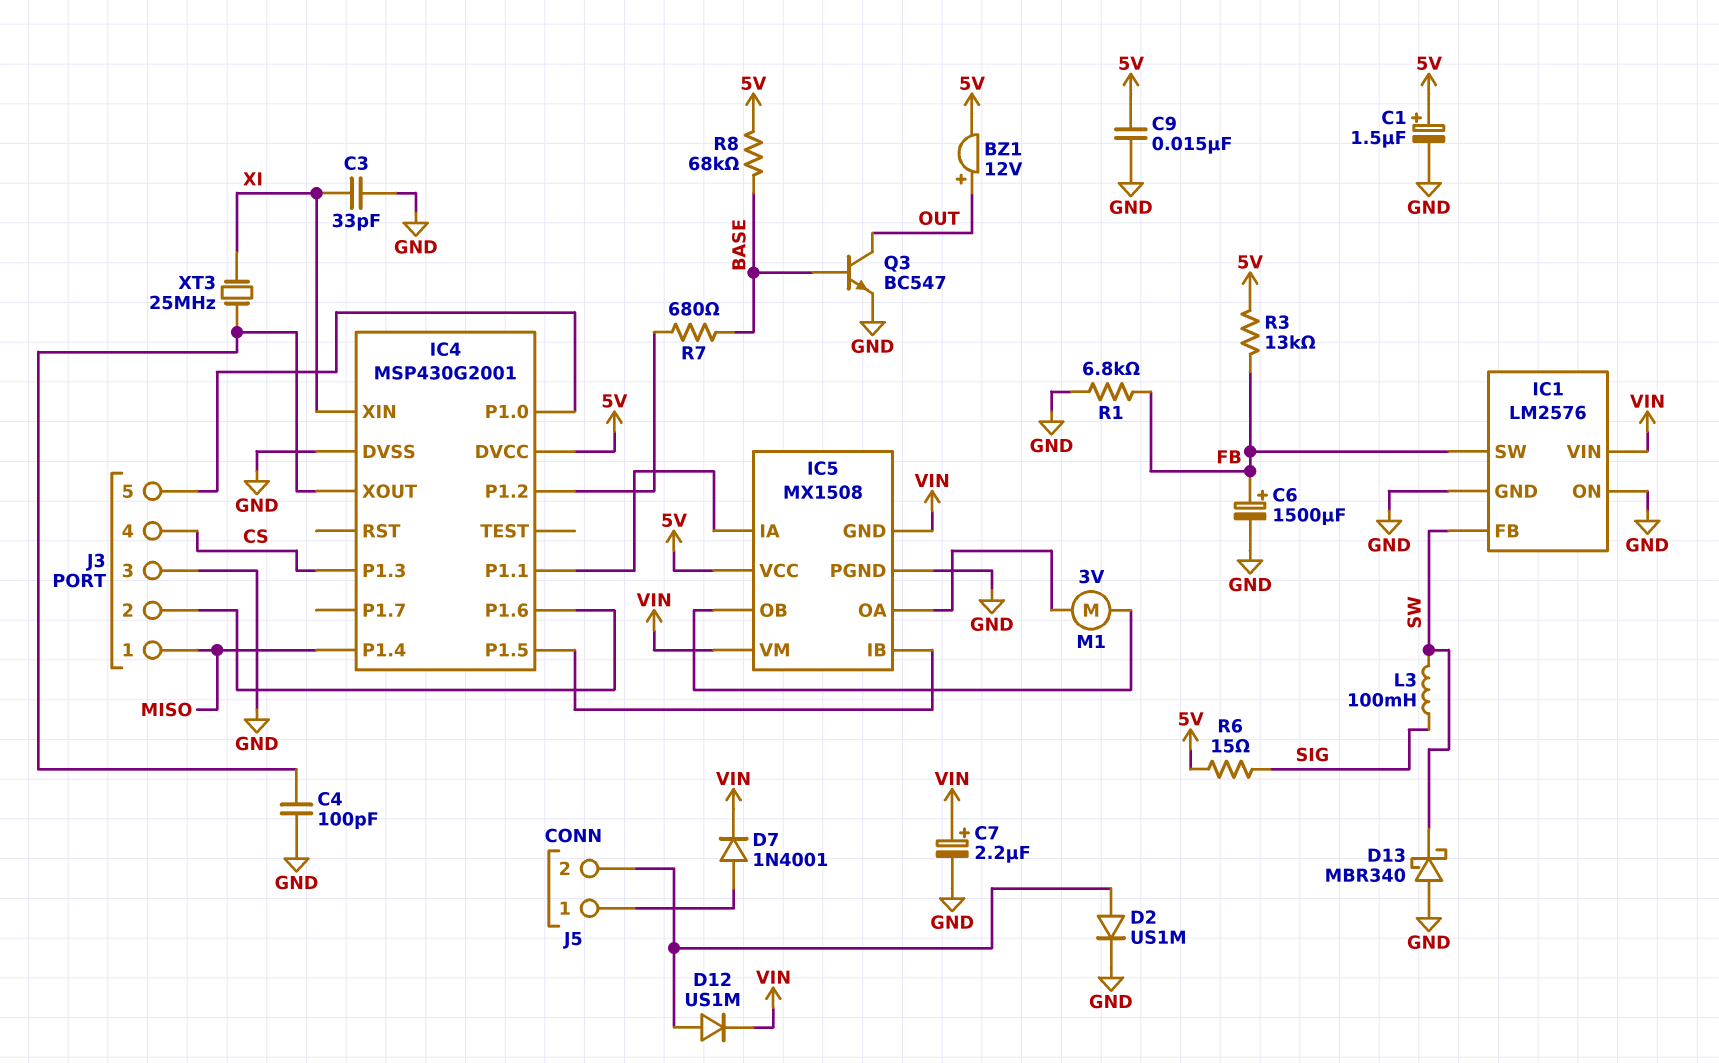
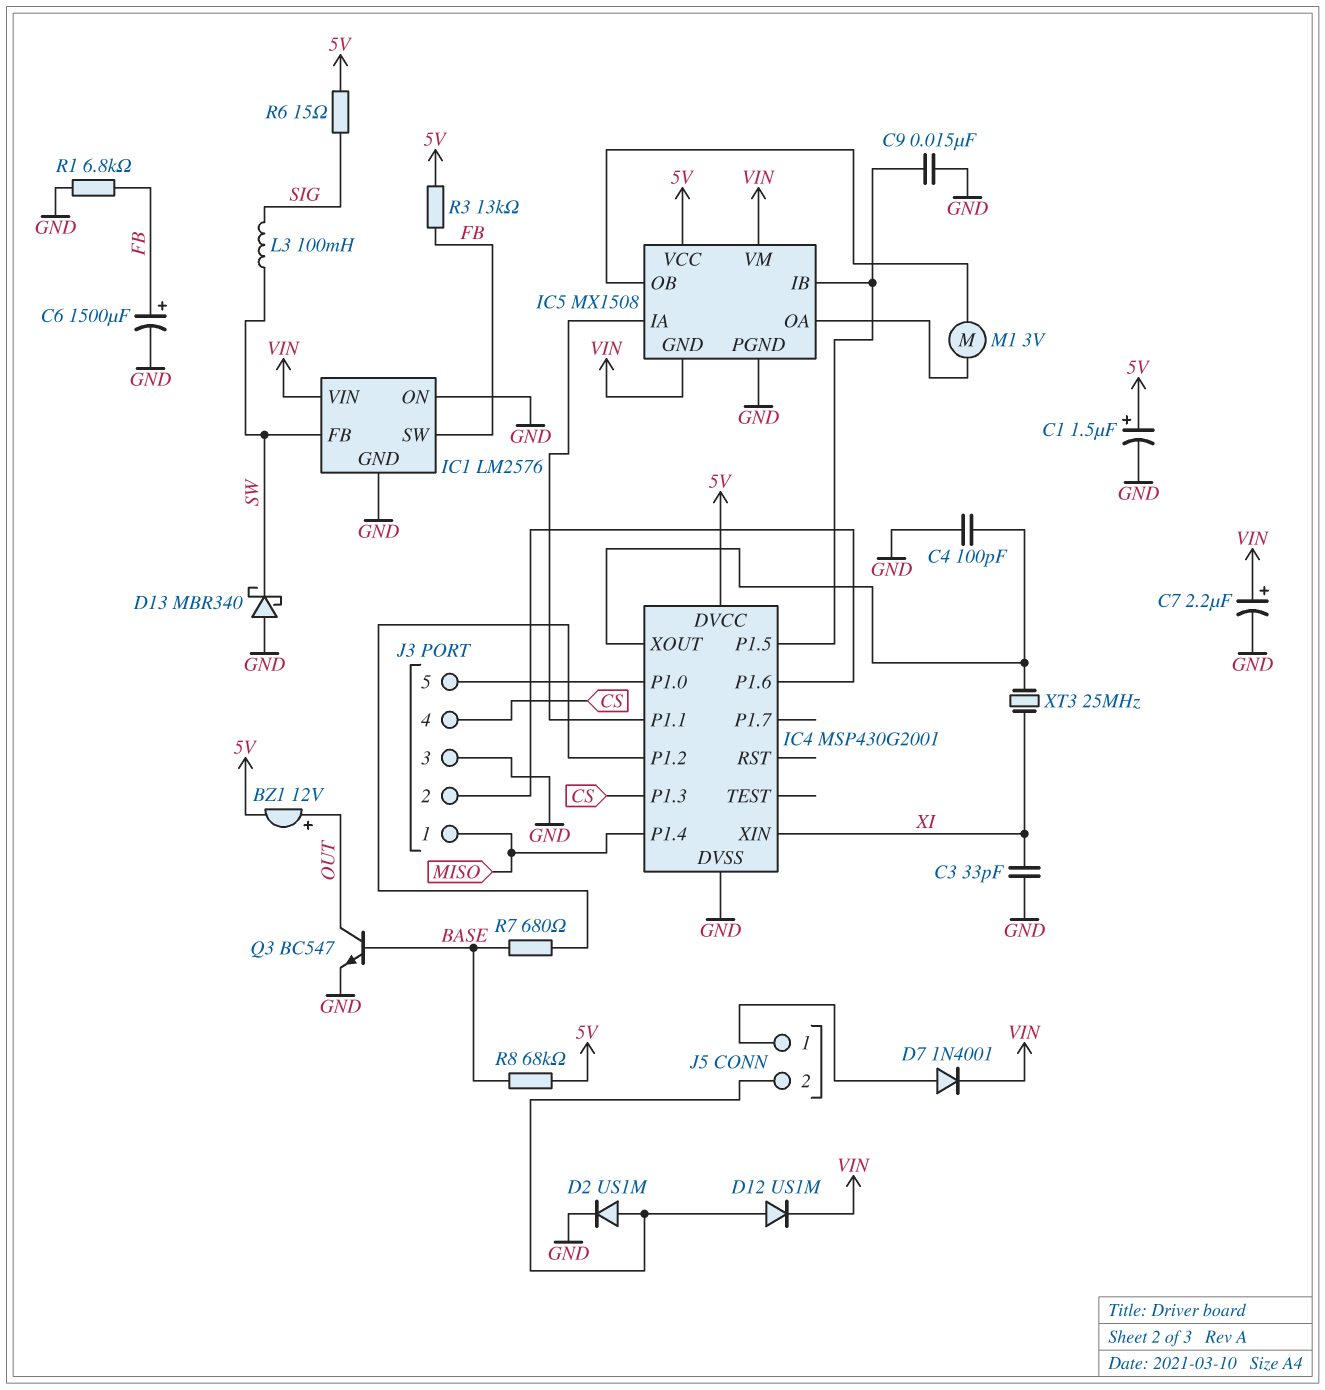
C9: 15nF (5V, GND) -> 15nF (GND, IC4/P1.5)

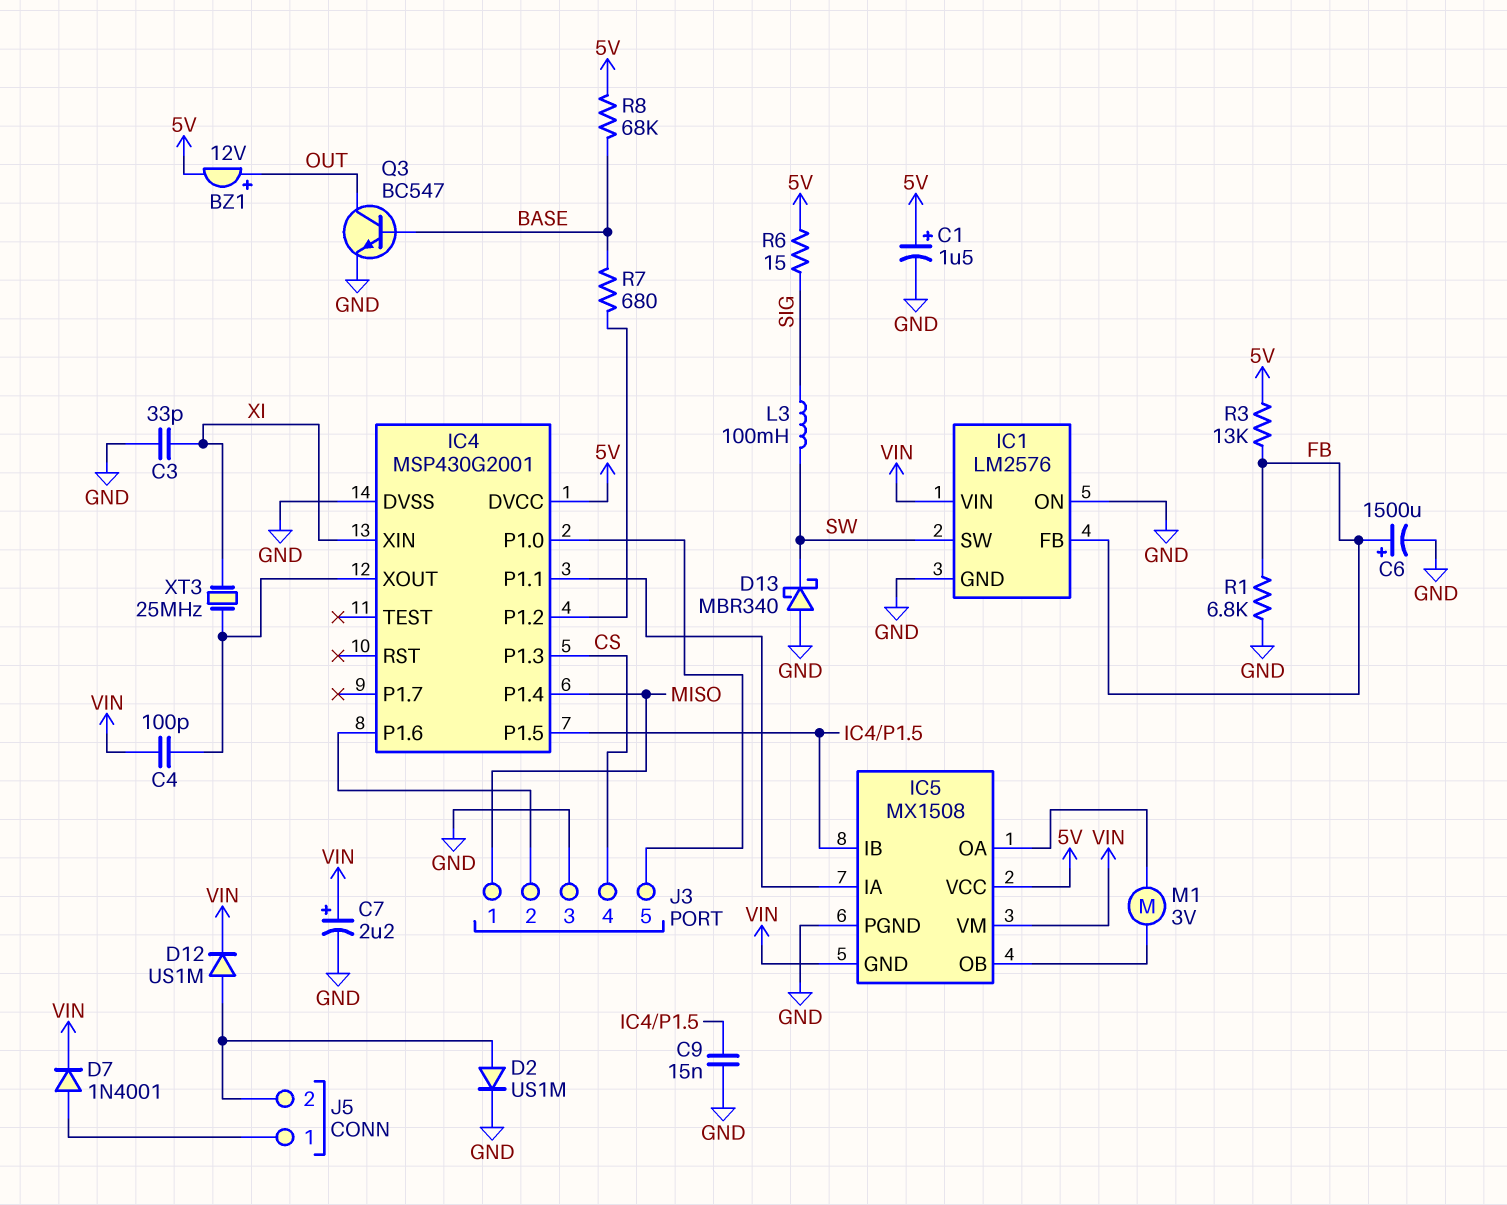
C4: 100pF (GND, IC4/XOUT) -> 100pF (IC4/XOUT, VIN)
IC1 pin FB: SW -> FB
IC1 pin SW: FB -> SW

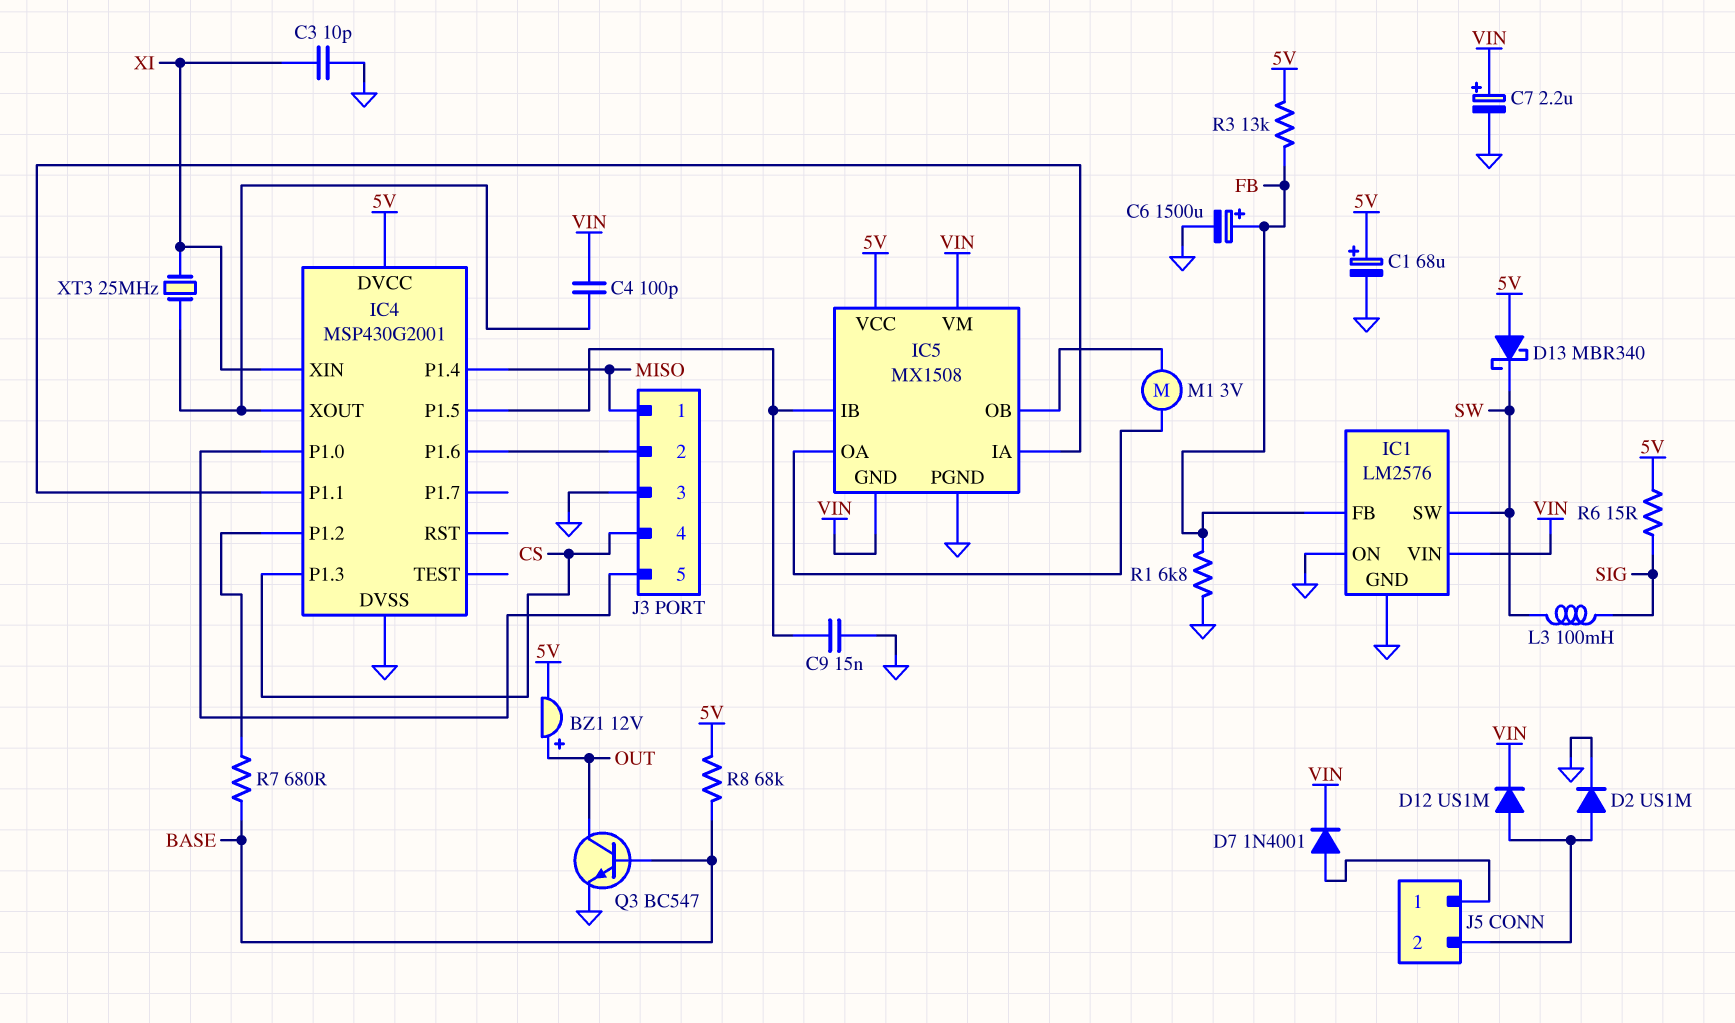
C1: 1.5uF (plus 5V, minus GND) -> 68uF (plus 5V, minus GND)
C3: 33pF (GND, XI) -> 10pF (GND, XI)
D13: schottky MBR340 (A GND, K SW) -> schottky MBR340 (A 5V, K SW)

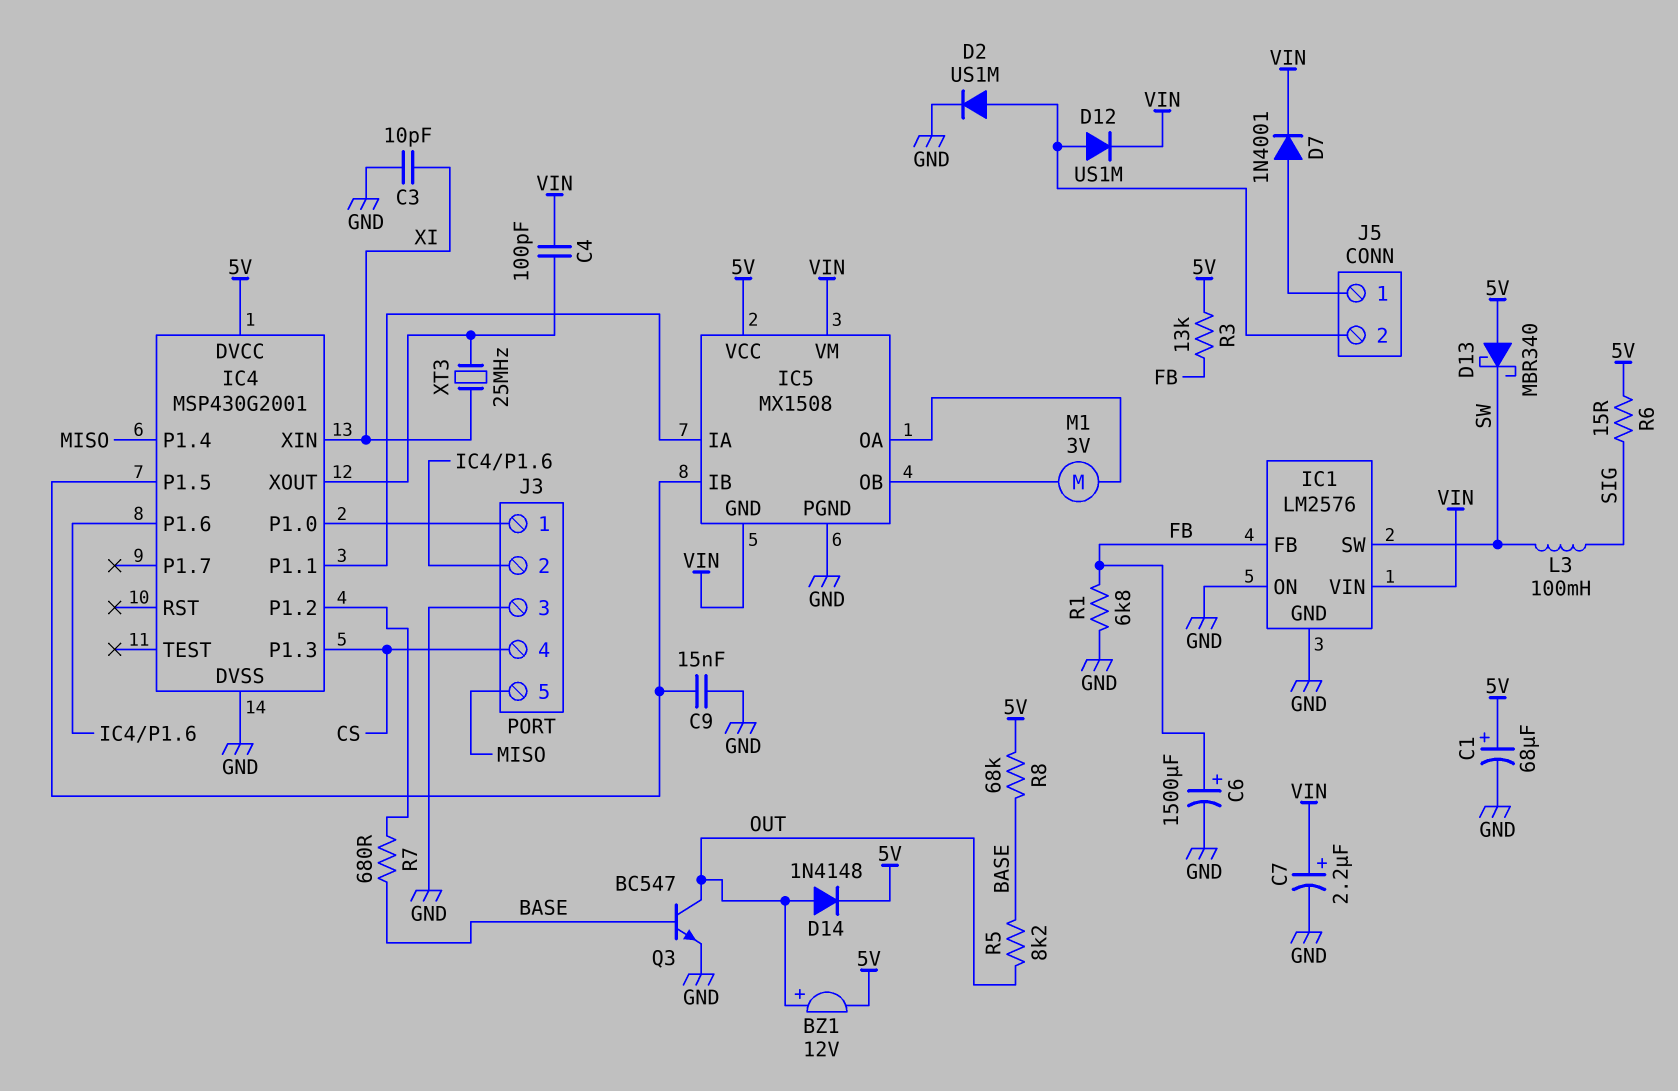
D14: none -> diode 1N4148 (A OUT, K 5V)
J3 pin 1: MISO -> IC4/P1.0
J3 pin 5: IC4/P1.0 -> MISO
R5: none -> 8.2k (BASE, OUT)

